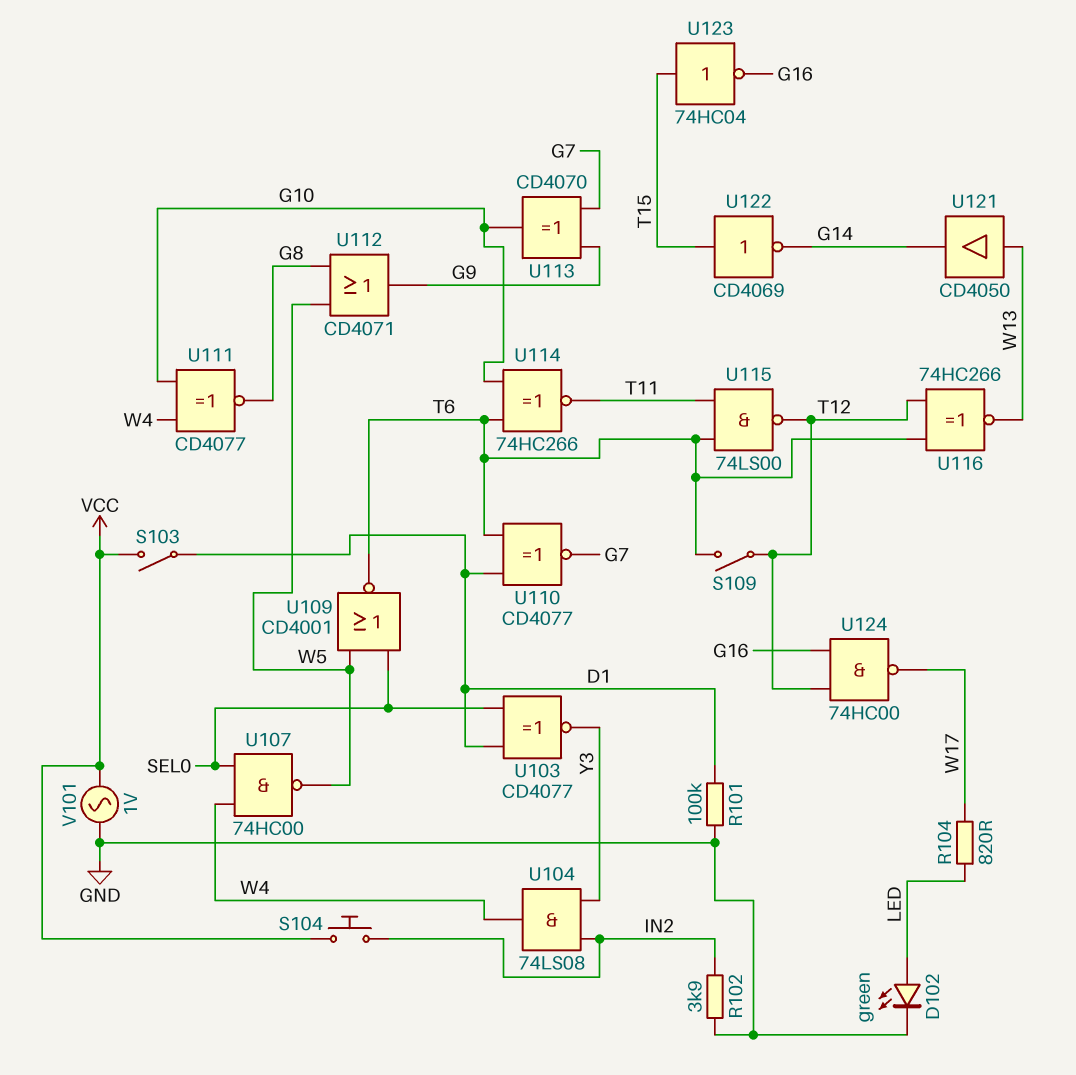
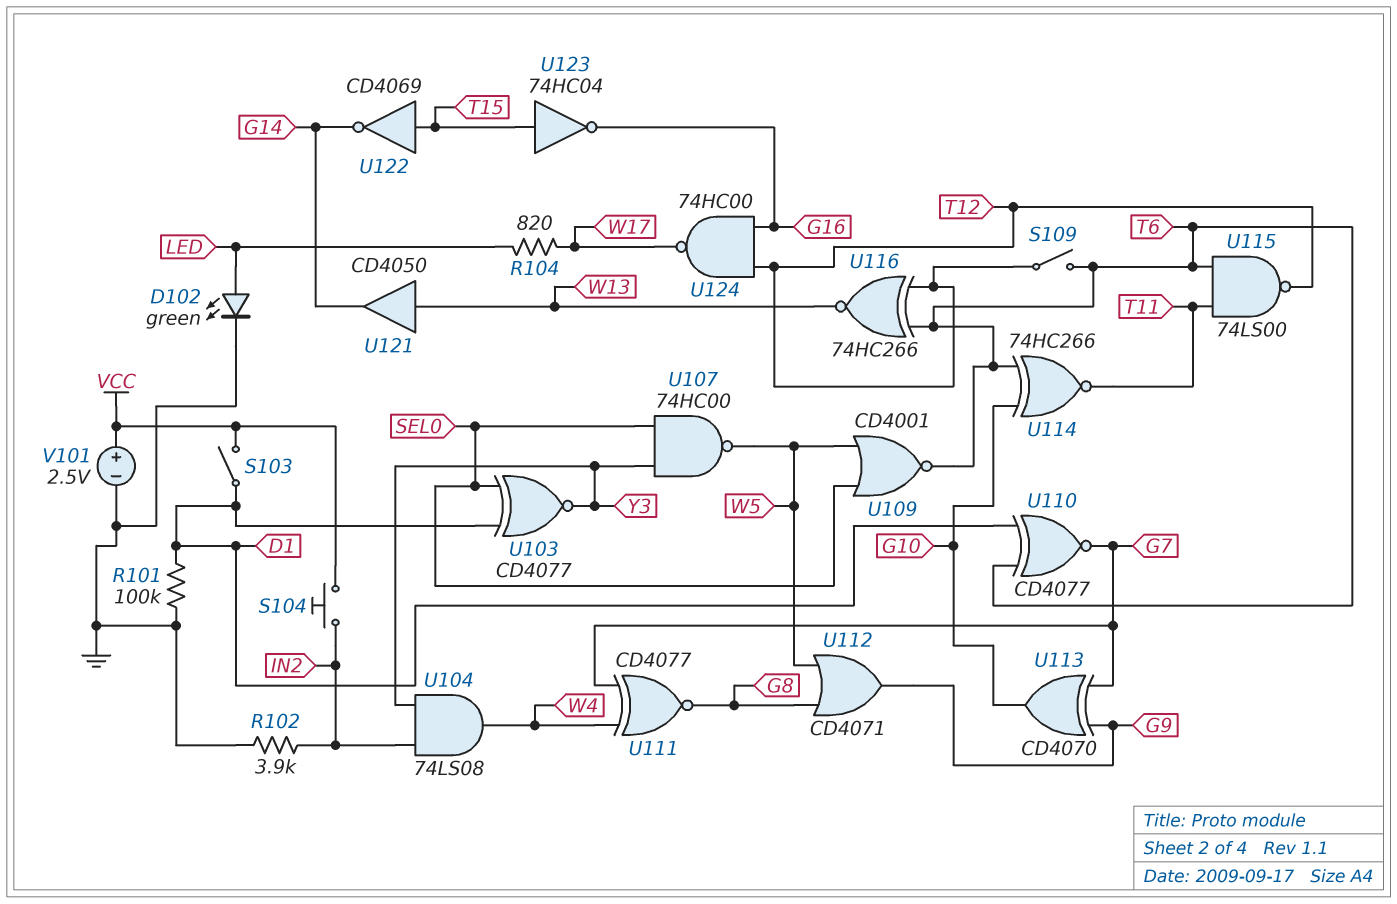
U107: NAND 74HC00 (in SEL0, in W4, out W5) -> NAND 74HC00 (in SEL0, in Y3, out W5)
U111: XNOR CD4077 (in G10, in W4, out G8) -> XNOR CD4077 (in G7, in W4, out G8)
V101: AC 1V (GND, VCC) -> 2.5V (plus VCC, minus GND)

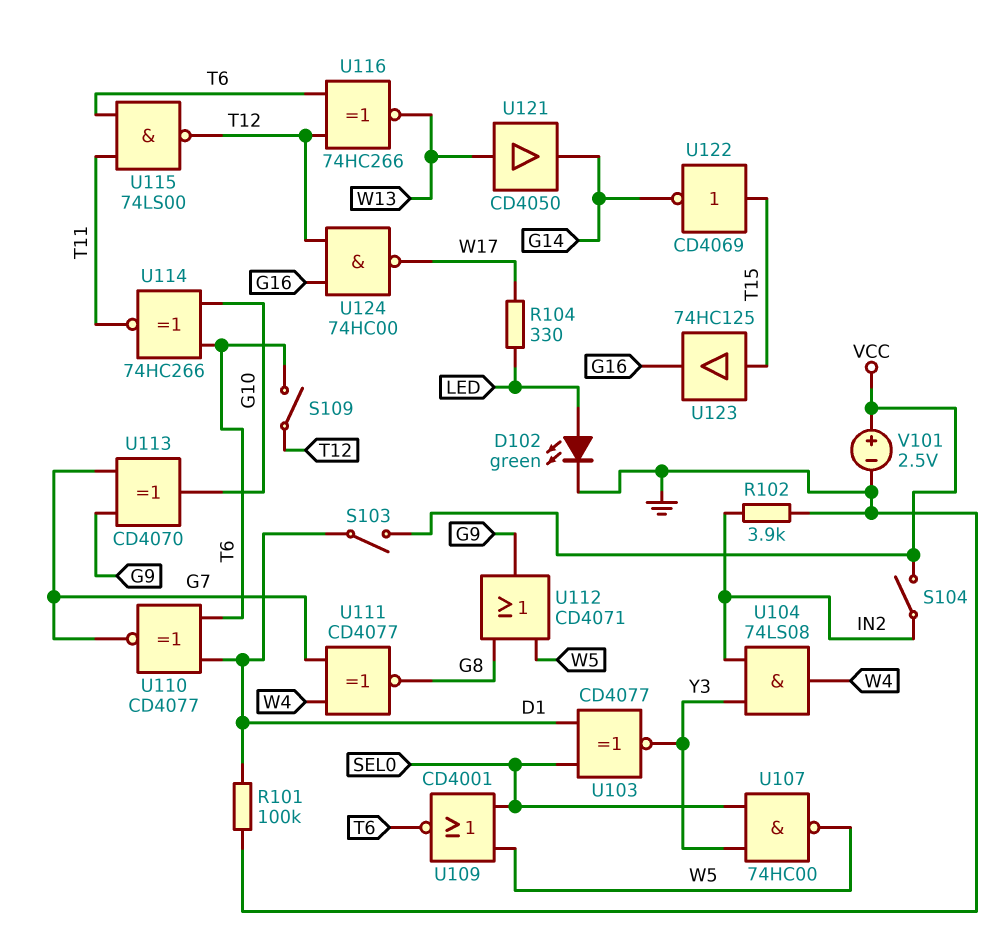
R104: 820 (LED, W17) -> 330 (LED, W17)
S104: button (IN2, VCC) -> switch (IN2, VCC)
U123: NOT 74HC04 (in T15, out G16) -> buffer 74HC125 (in T15, out G16)

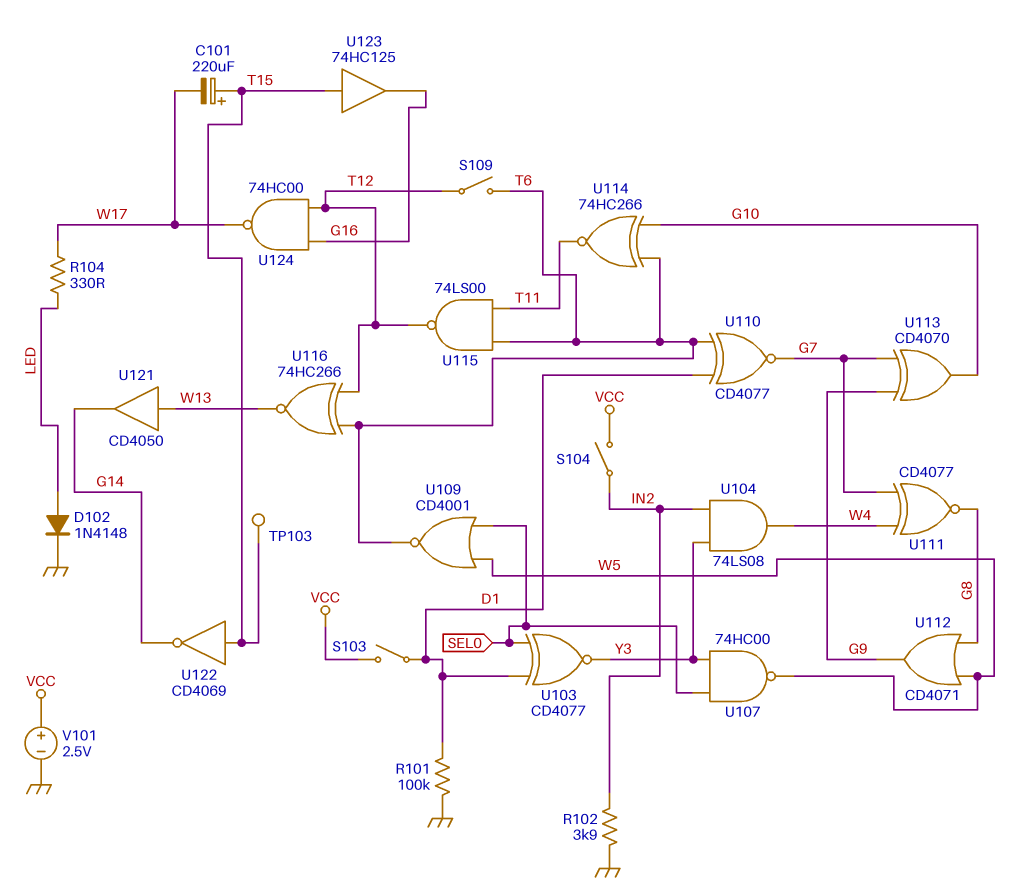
C101: none -> 220uF (plus T15, minus W17)
D102: LED green (A LED, K GND) -> diode 1N4148 (A LED, K GND)
TP103: none -> test point (T15)

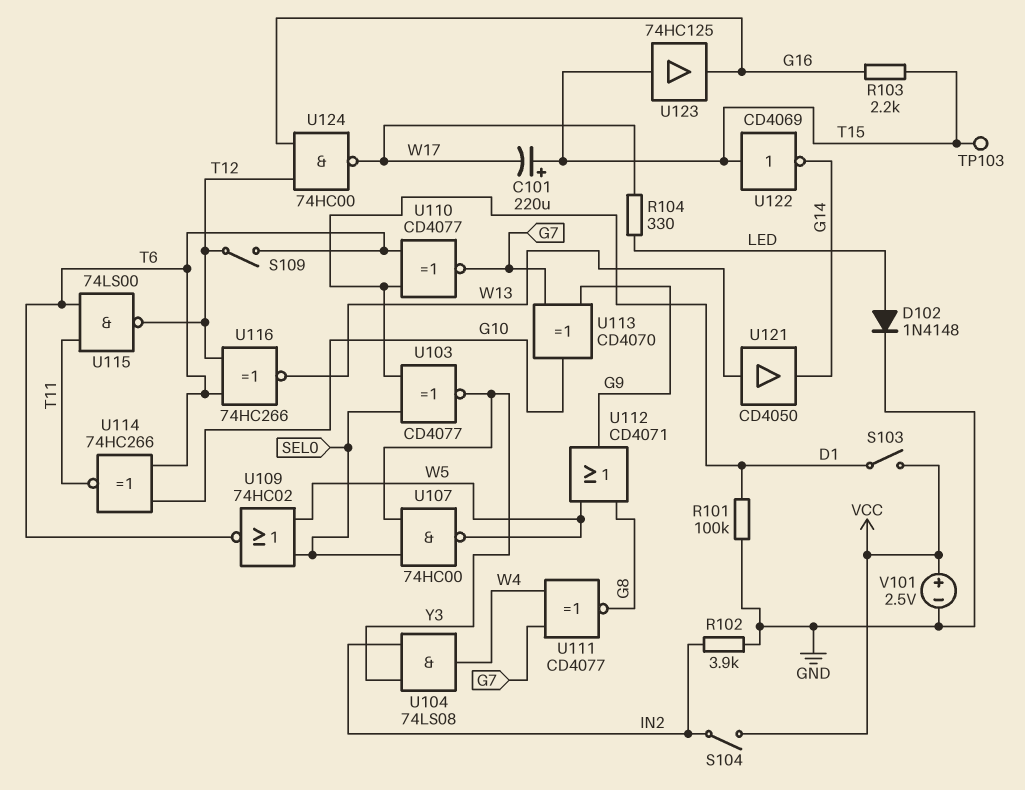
R103: none -> 2.2k (G16, T15)
U109: NOR CD4001 (in SEL0, in W5, out T6) -> NOR 74HC02 (in SEL0, in W5, out T6)

